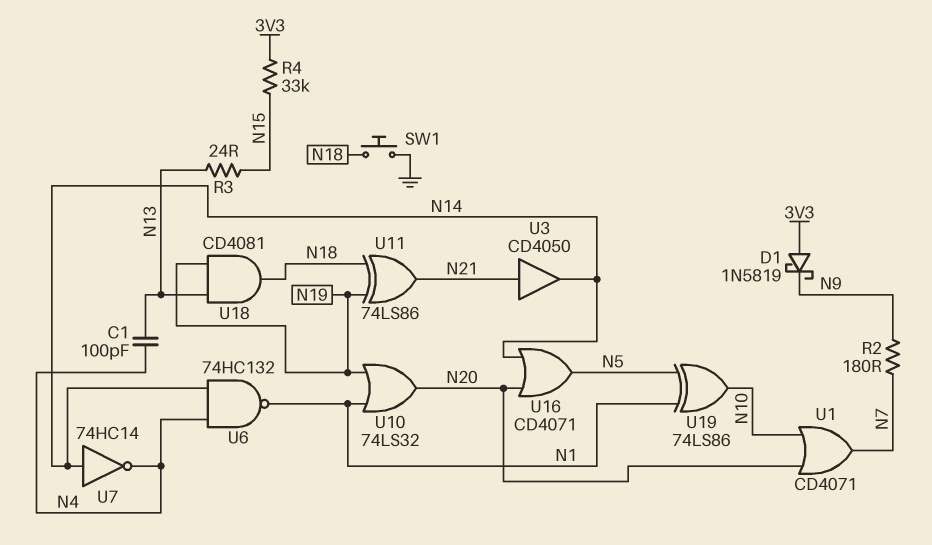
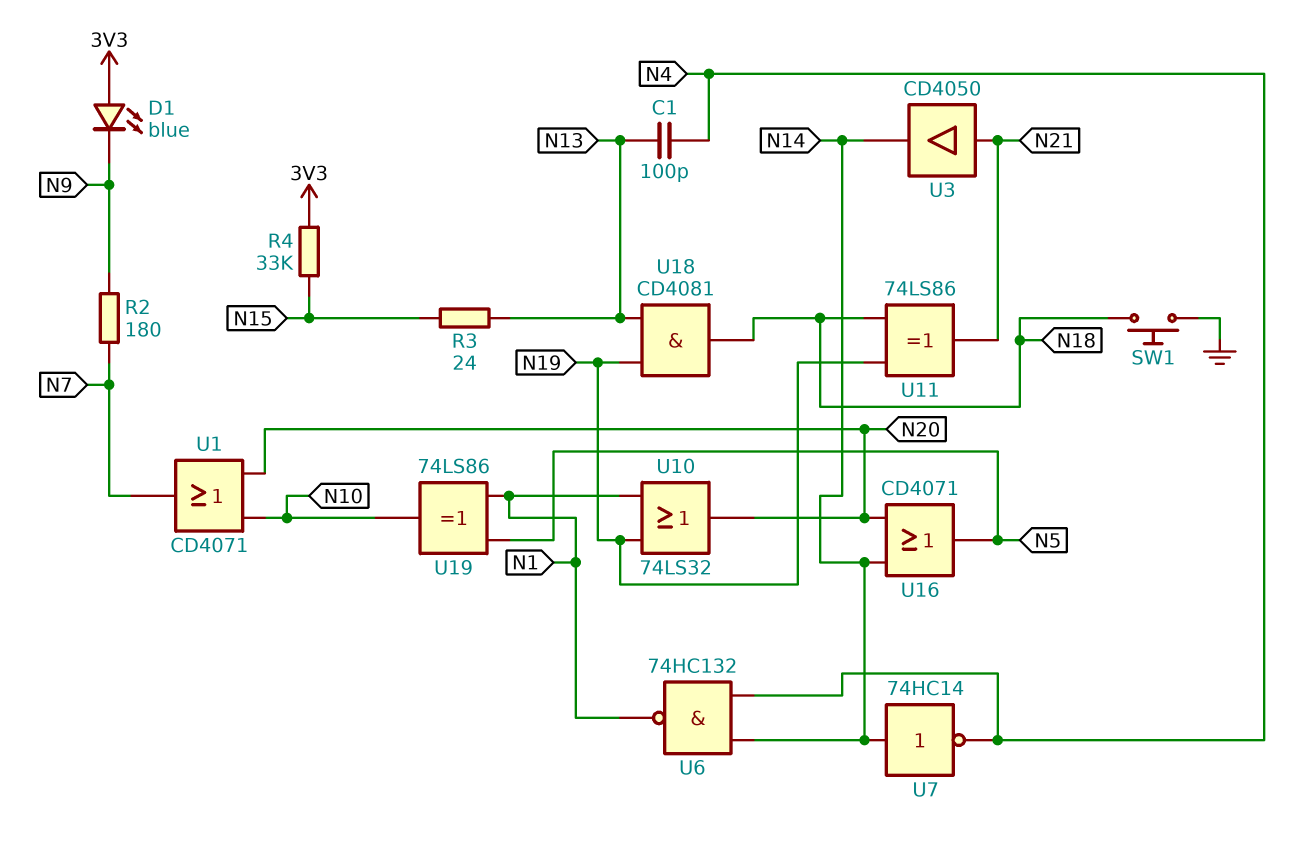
D1: schottky 1N5819 (A 3V3, K N9) -> LED blue (A 3V3, K N9)

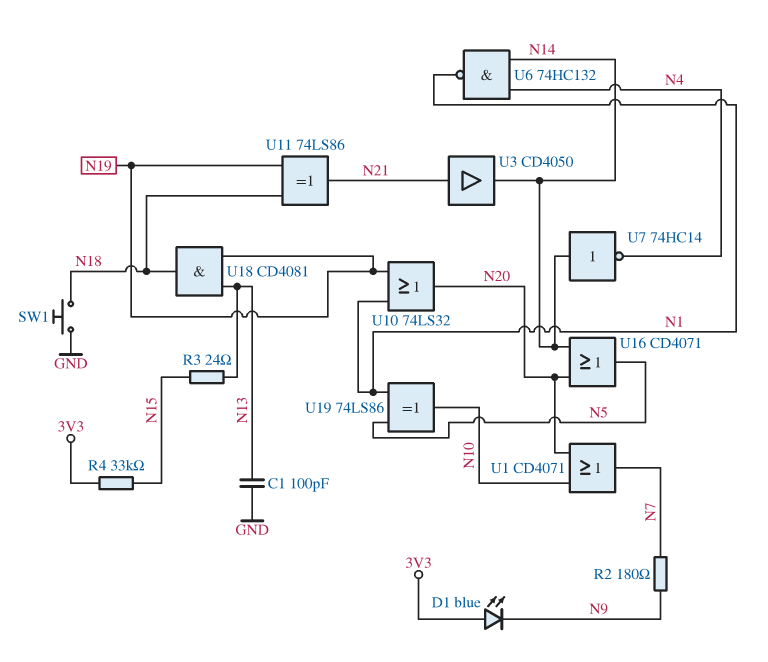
C1: 100pF (N4, N13) -> 100pF (GND, N13)

